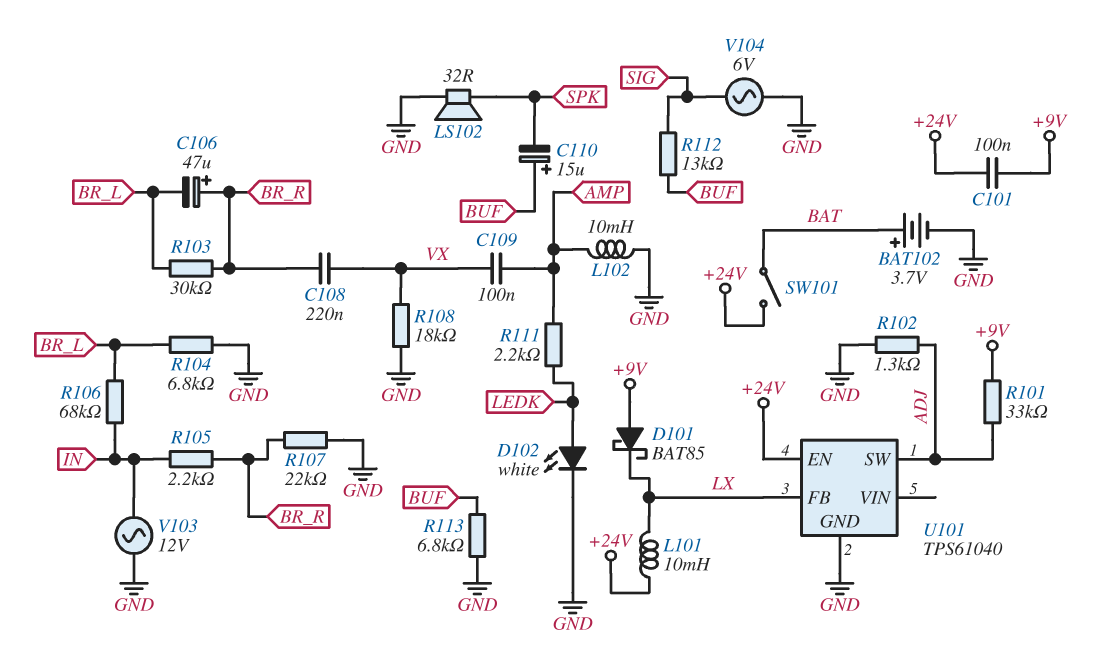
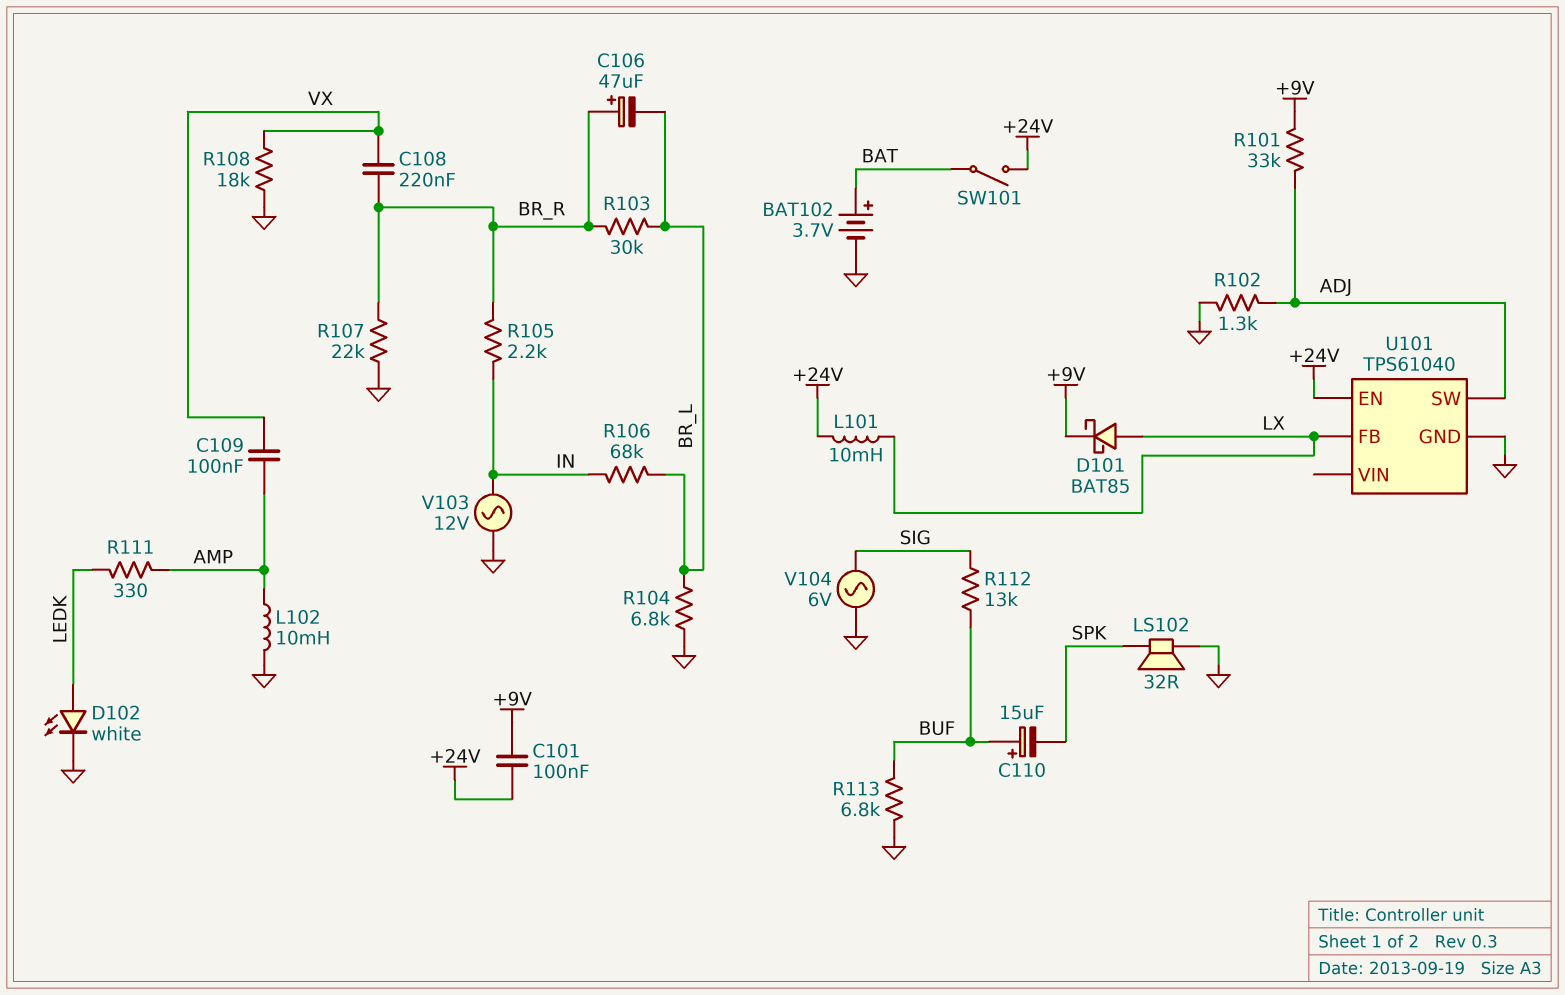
D101: schottky BAT85 (A +9V, K LX) -> schottky BAT85 (A LX, K +9V)
R111: 2.2k (AMP, LEDK) -> 330 (AMP, LEDK)

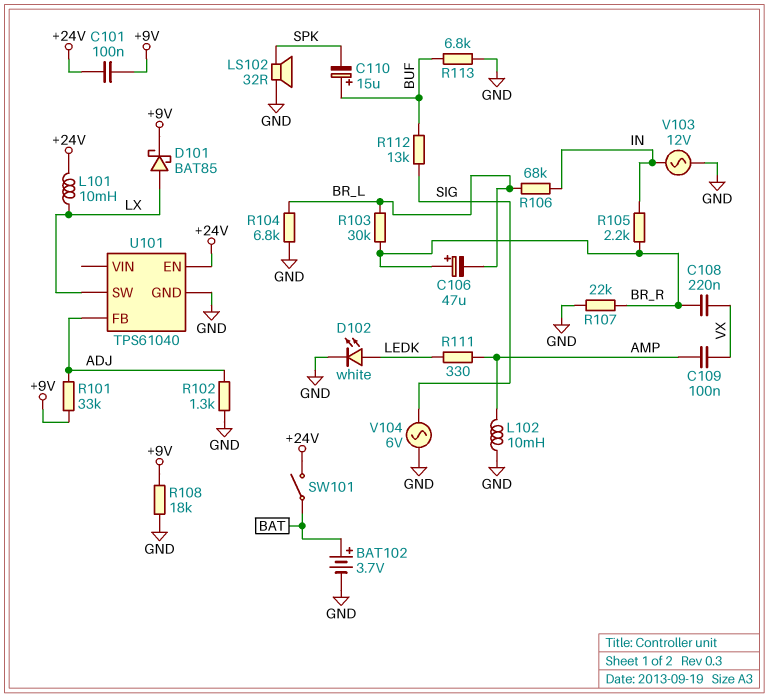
R108: 18k (GND, VX) -> 18k (+9V, GND)
U101 pin FB: LX -> ADJ
U101 pin SW: ADJ -> LX

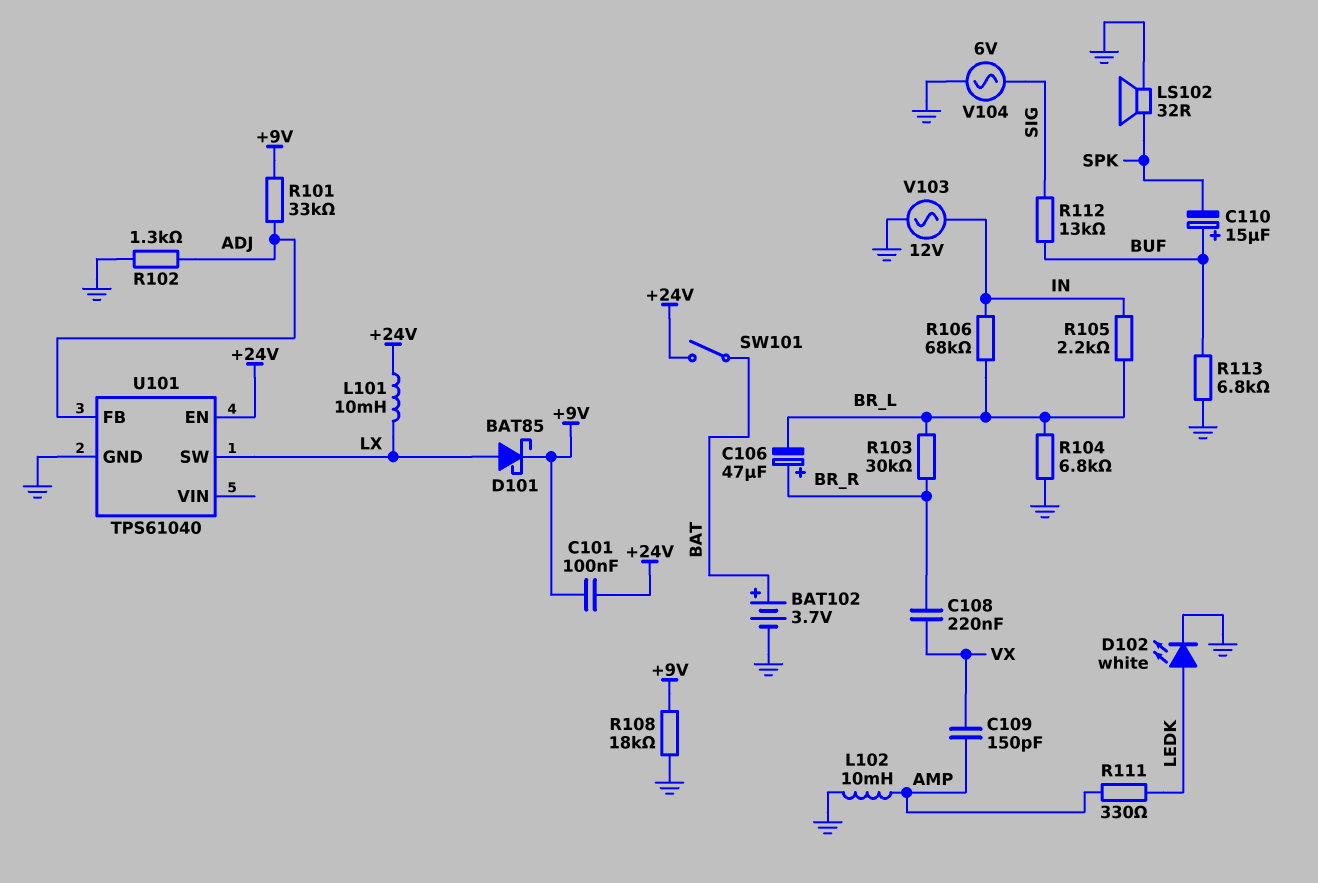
C109: 100nF (AMP, VX) -> 150pF (AMP, VX)
R105: 2.2k (BR_R, IN) -> 2.2k (BR_L, IN)
R107: 22k (BR_R, GND) -> none

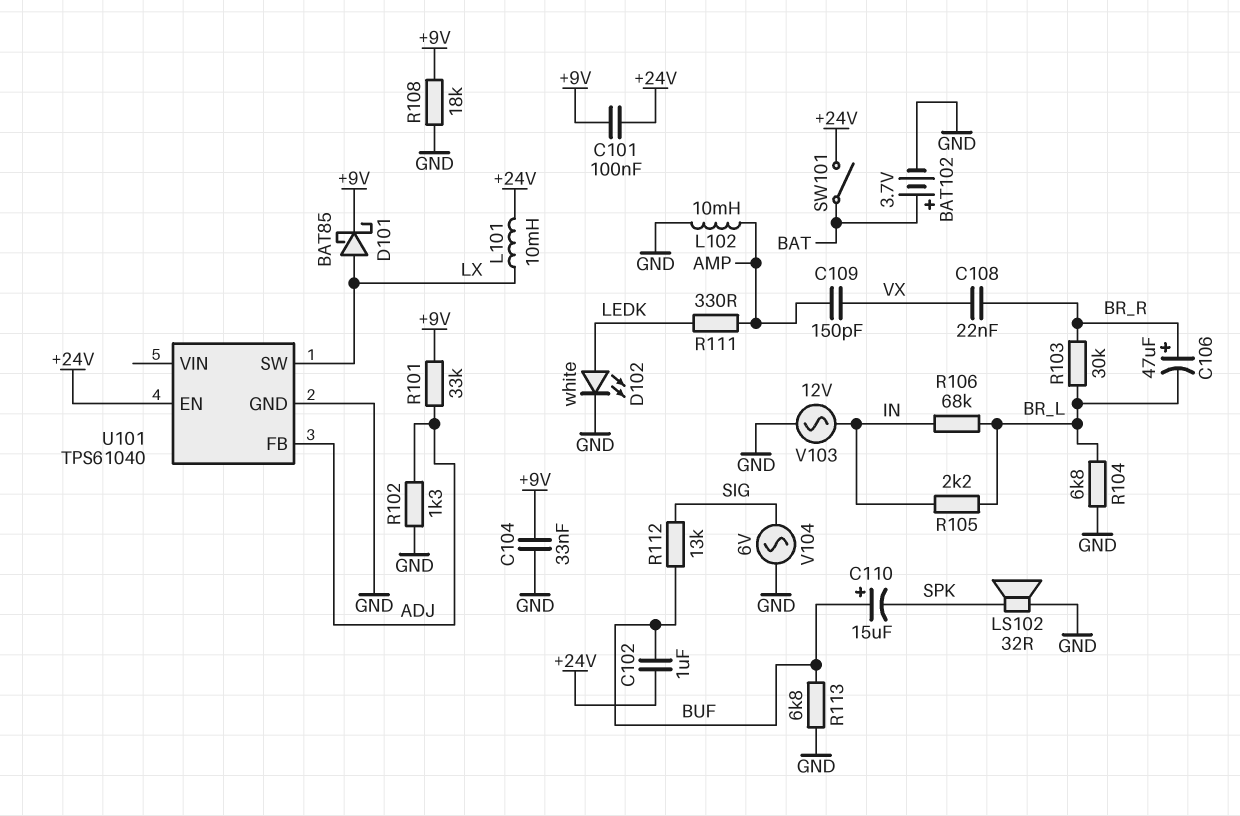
C102: none -> 1uF (+24V, BUF)
C104: none -> 33nF (+9V, GND)
C108: 220nF (BR_R, VX) -> 22nF (BR_R, VX)

